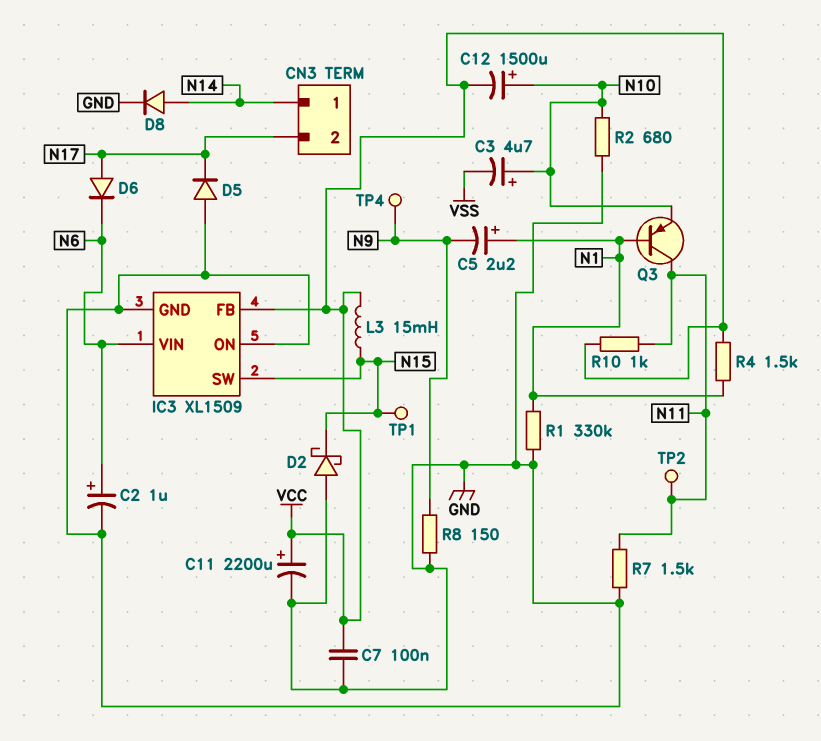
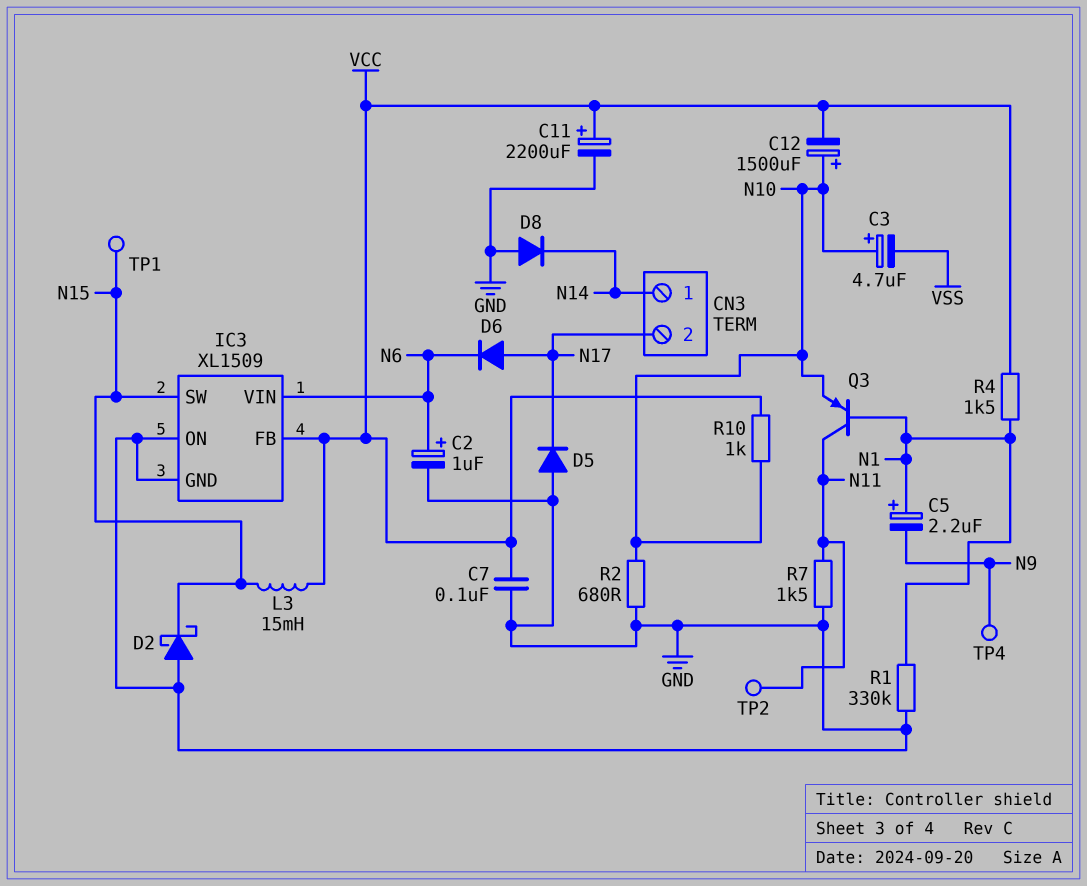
D8: diode (A N14, K GND) -> diode (A GND, K N14)
R8: 150 (GND, N9) -> none
R10: 1k (N11, VCC) -> 1k (N10, VCC)

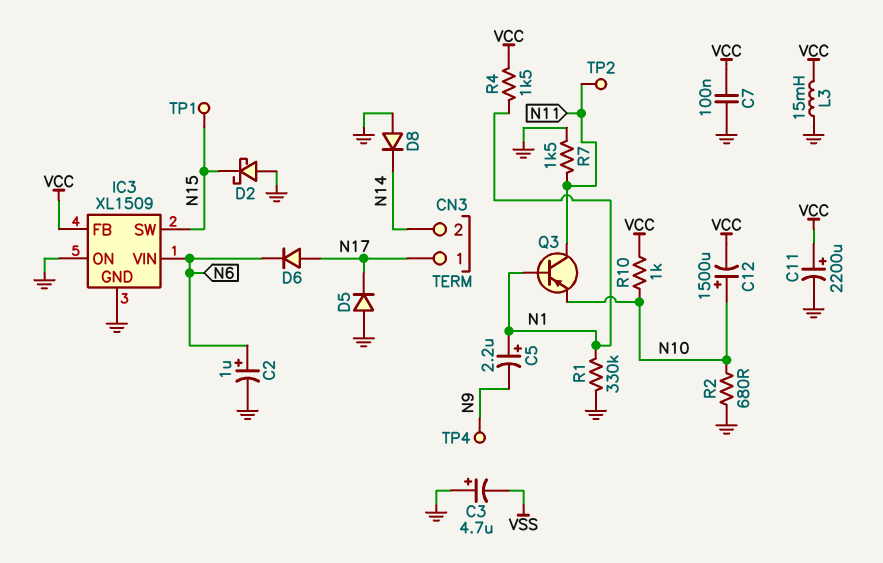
C3: 4.7uF (plus N10, minus VSS) -> 4.7uF (plus GND, minus VSS)
CN3 pin 1: N14 -> N17
CN3 pin 2: N17 -> N14
L3: 15mH (N15, VCC) -> 15mH (GND, VCC)

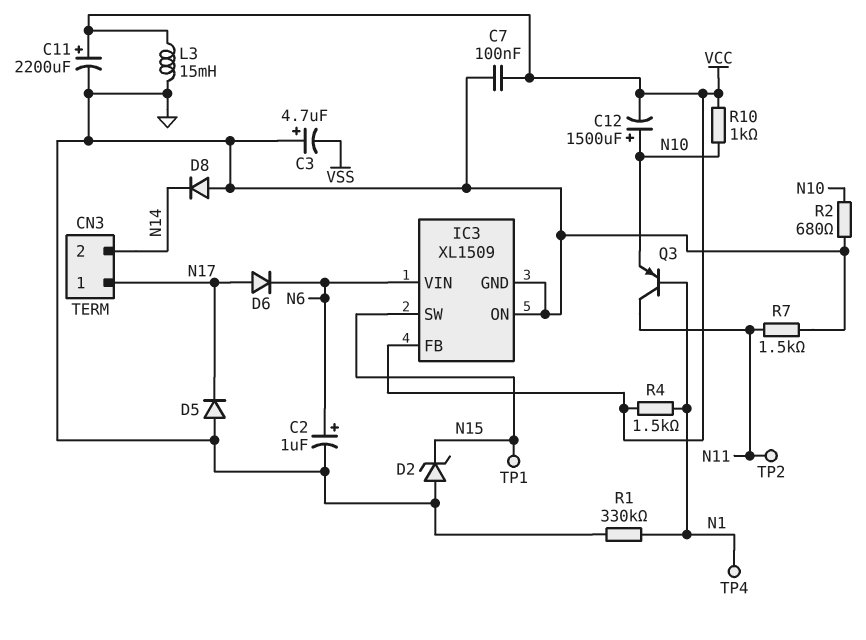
C5: 2.2uF (plus N1, minus N9) -> none
D2: schottky (A GND, K N15) -> zener (A GND, K N15)
TP4: test point (N9) -> test point (N1)

